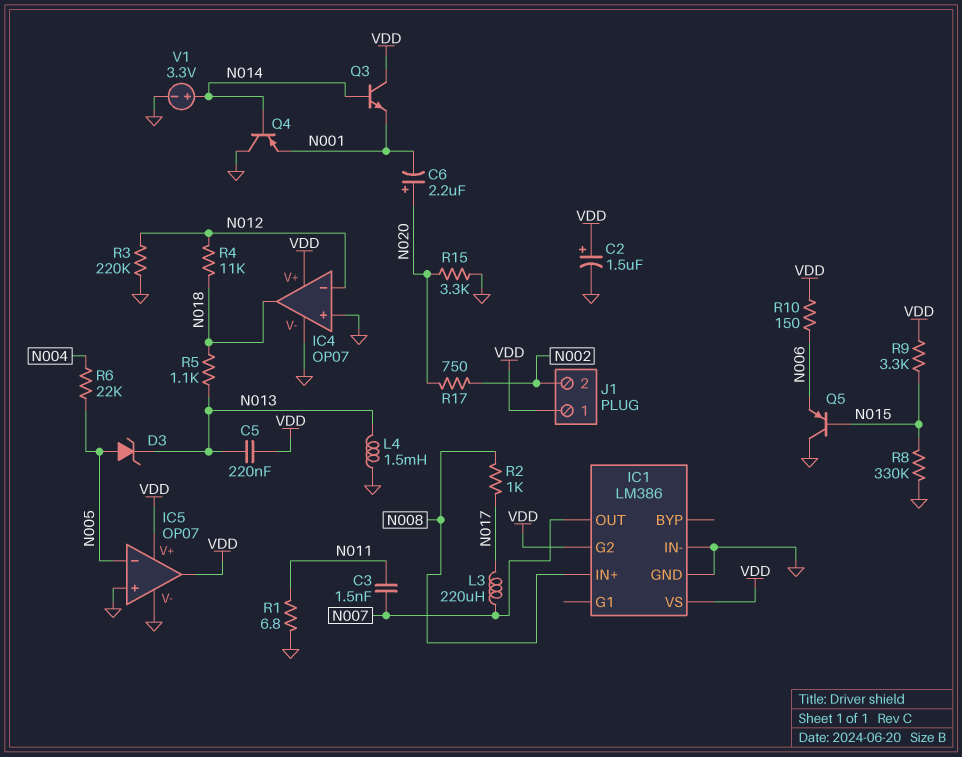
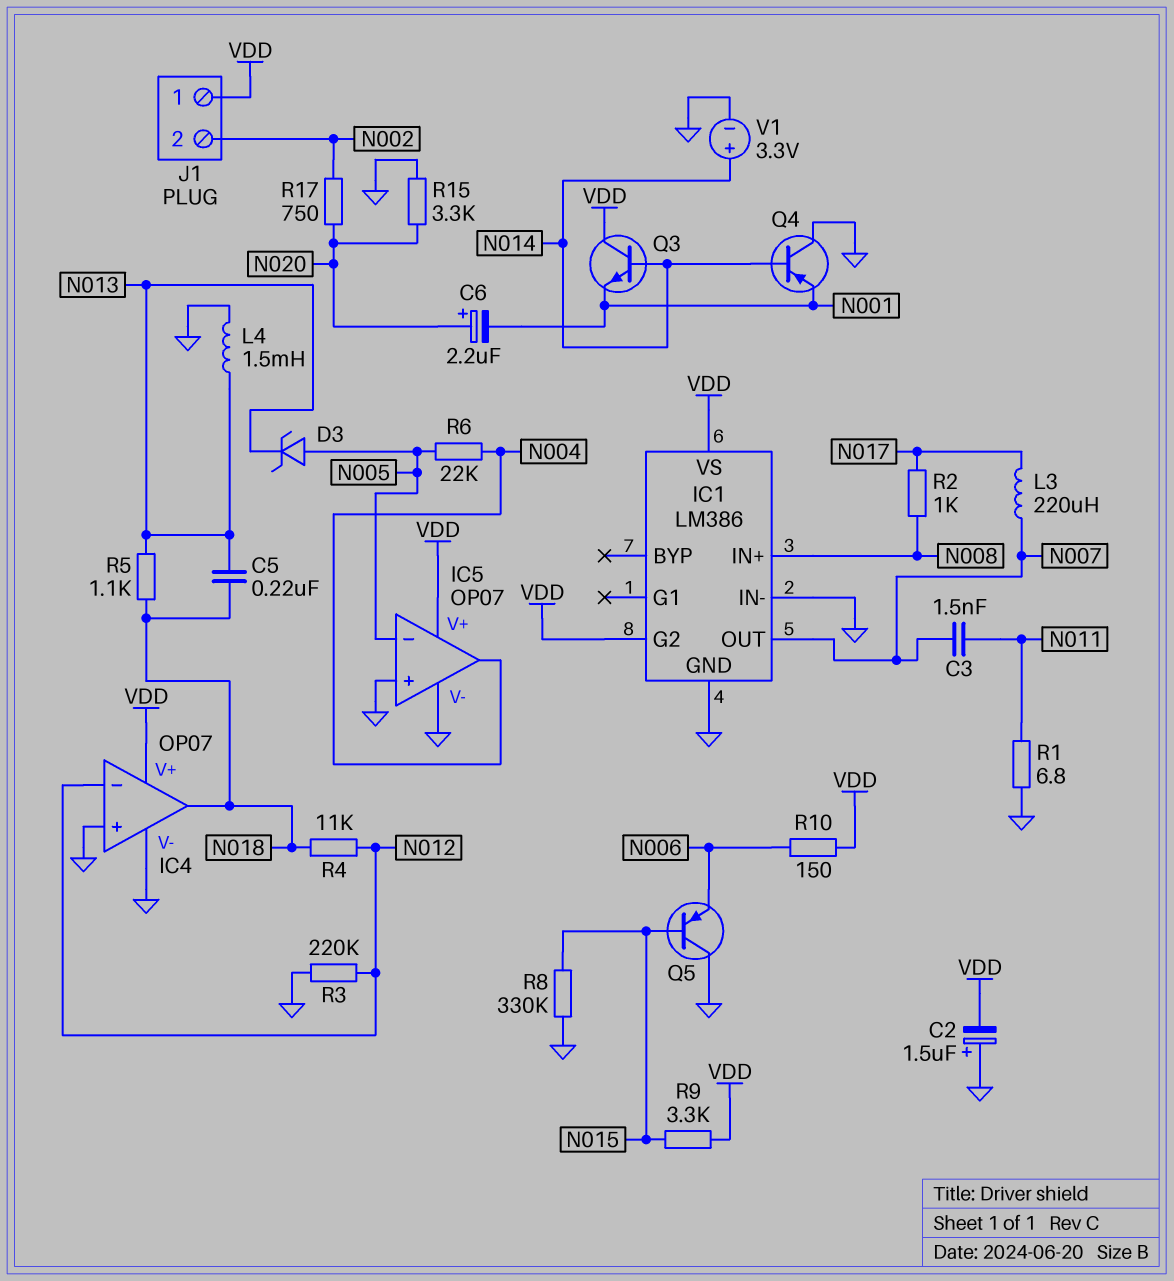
C2: 1.5uF (plus VDD, minus GND) -> 1.5uF (plus GND, minus VDD)
C5: 220nF (N013, VDD) -> 220nF (N013, N018)
IC5 pin out: VDD -> N004

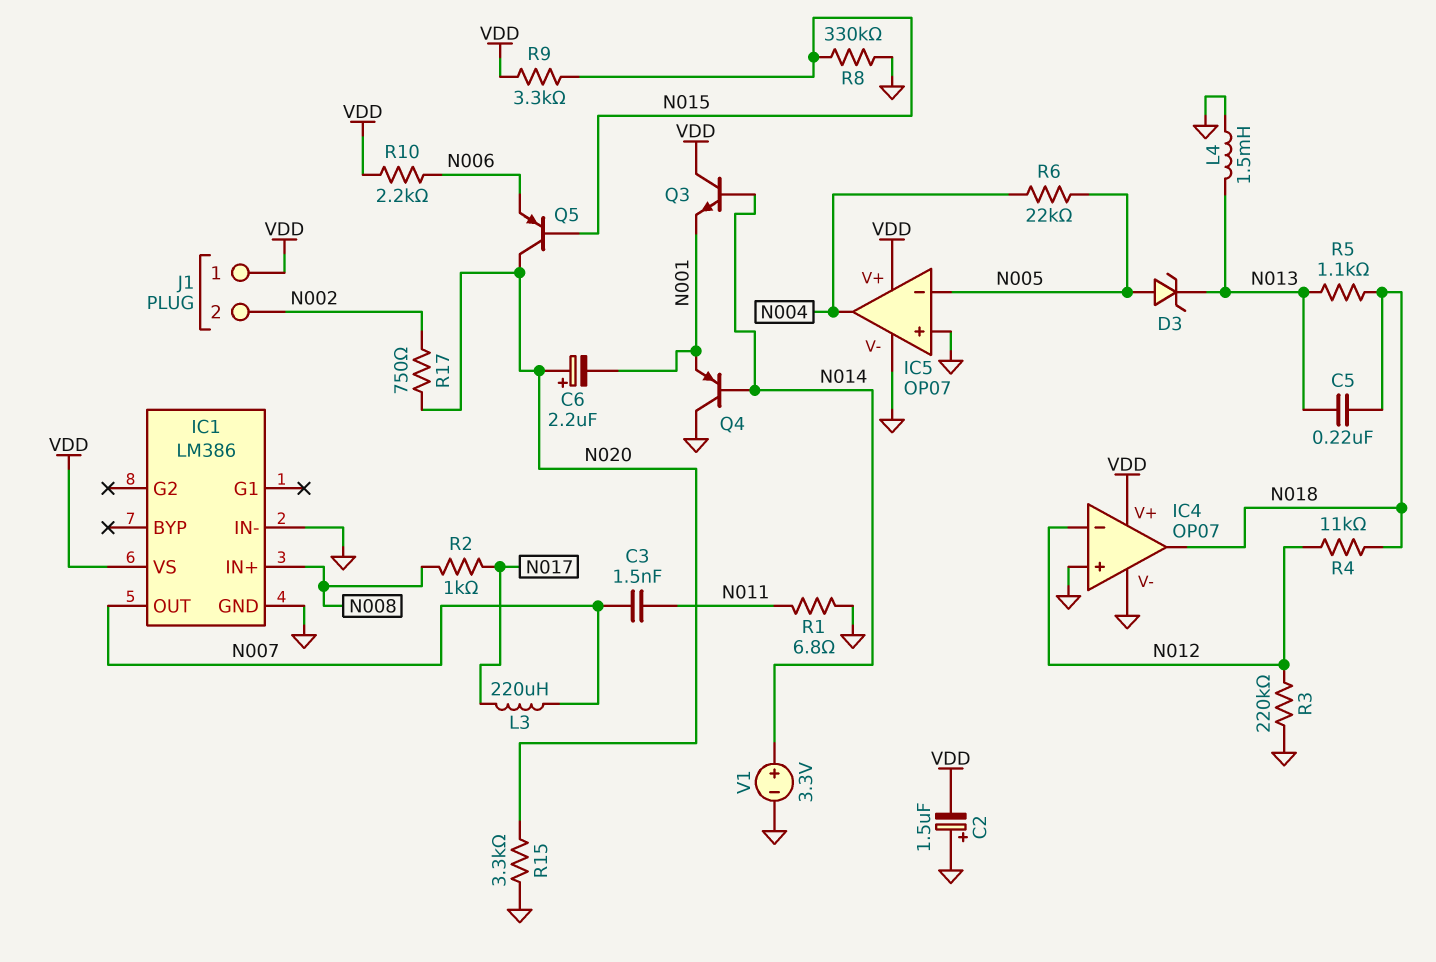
IC1 pin G2: VDD -> none
Q5: PNP (B N015, C GND, E N006) -> PNP (B N015, C N020, E N006)
R10: 150 (N006, VDD) -> 2.2k (N006, VDD)

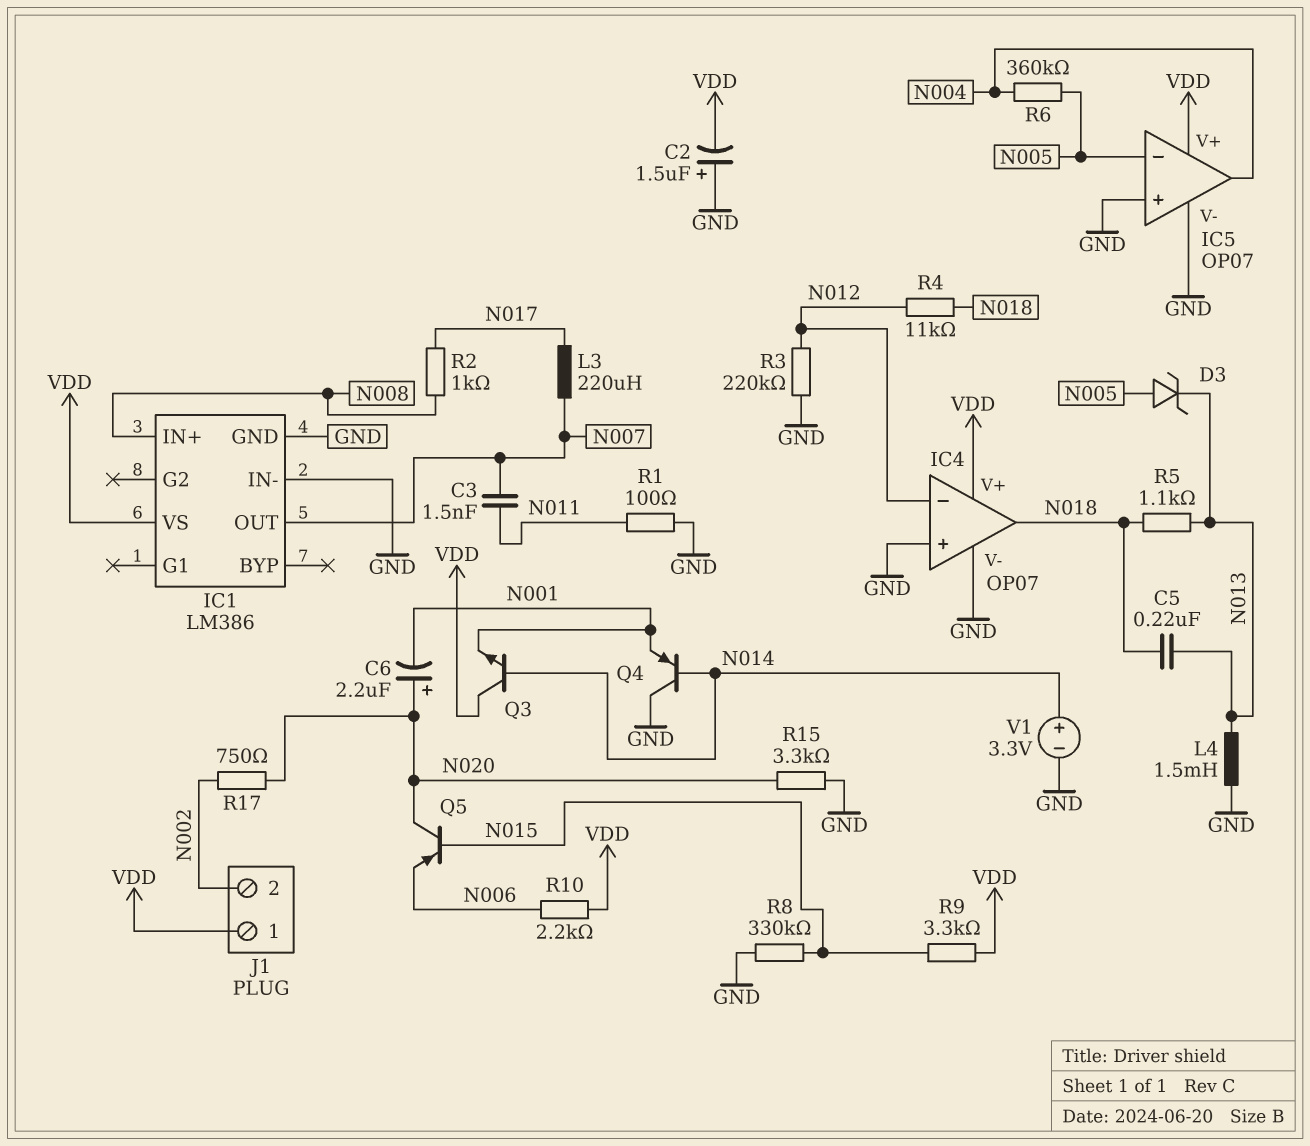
R1: 6.8 (GND, N011) -> 100 (GND, N011)
R6: 22k (N004, N005) -> 360k (N004, N005)

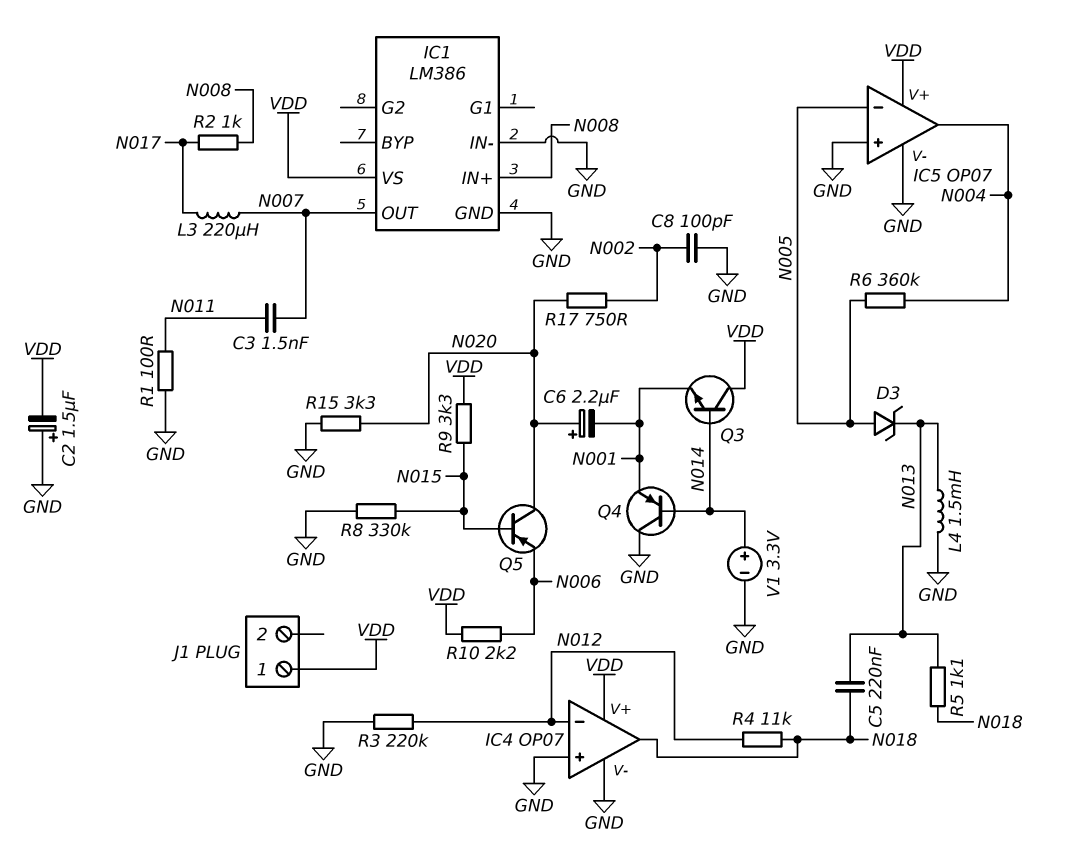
C8: none -> 100pF (GND, N002)
J1 pin 2: N002 -> none

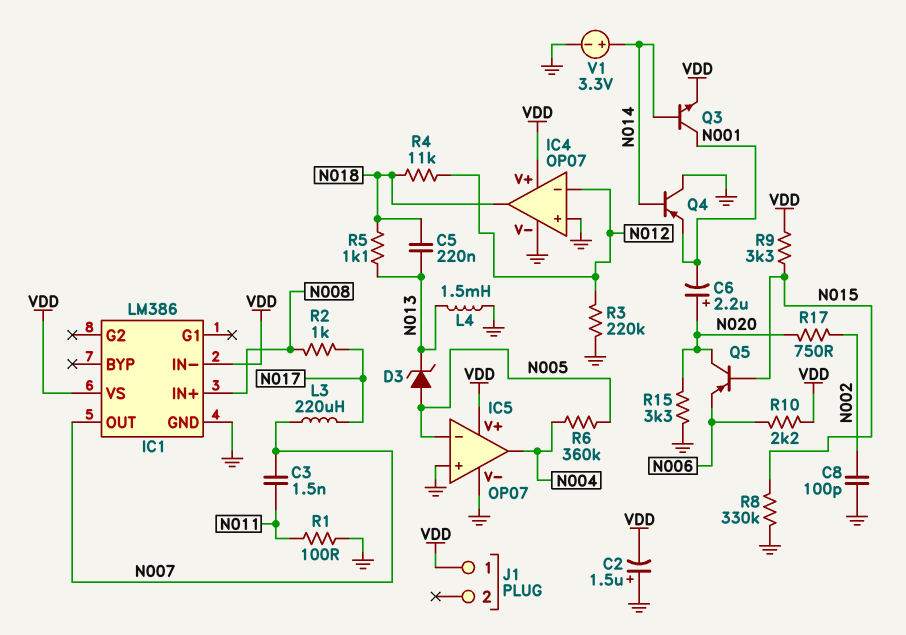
IC1 pin IN-: GND -> VDD
Q3: NPN (B N014, C VDD, E N001) -> NPN (B N014, C N001, E VDD)

